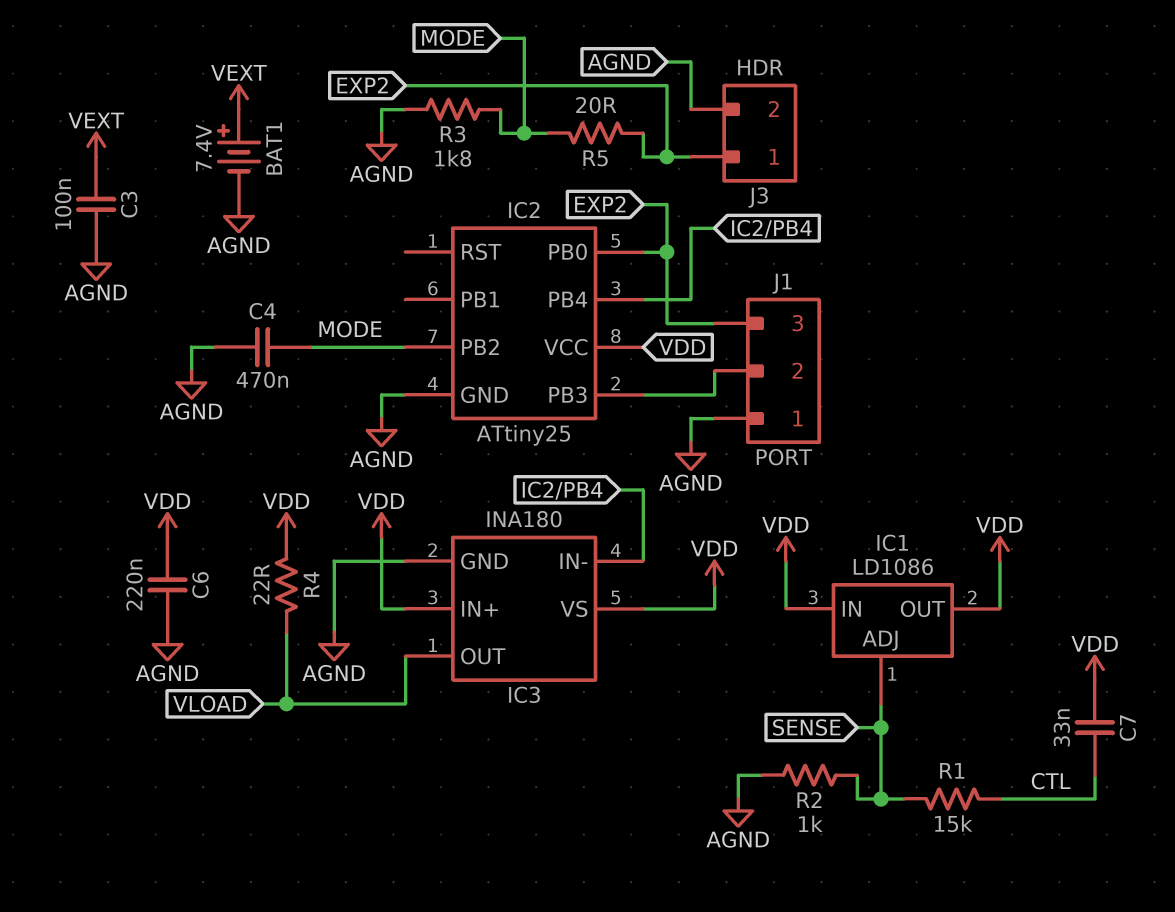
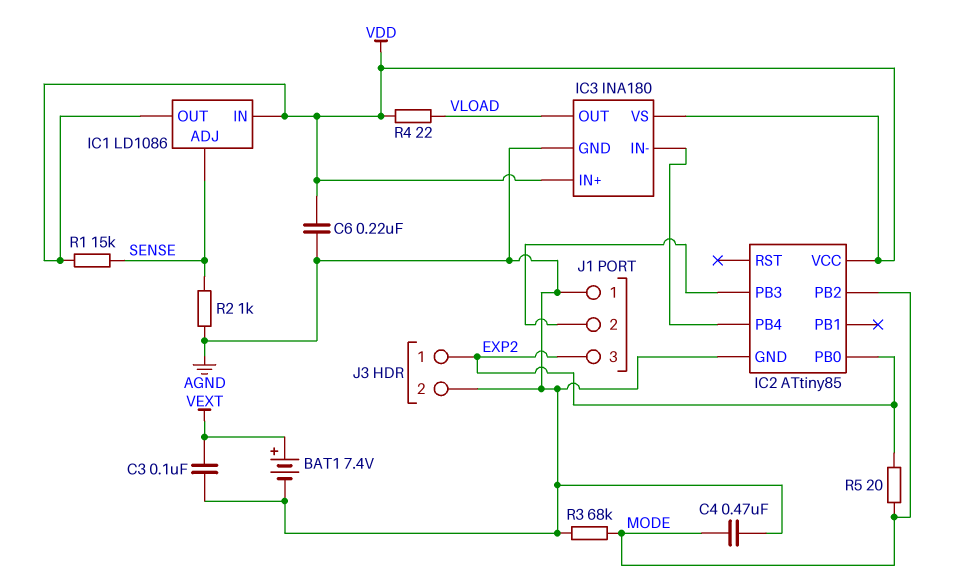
C7: 33nF (CTL, VDD) -> none
IC2: ATtiny25 -> ATtiny85
R1: 15k (CTL, SENSE) -> 15k (SENSE, VDD)
R3: 1.8k (AGND, MODE) -> 68k (AGND, MODE)

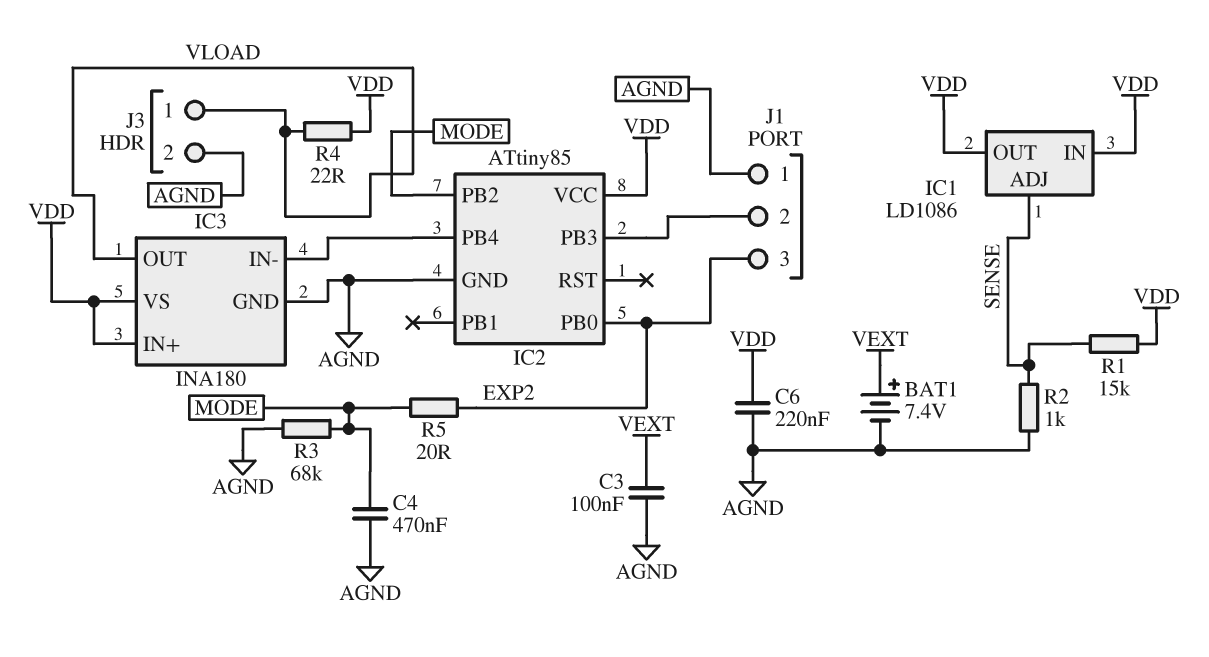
J3 pin 1: EXP2 -> VLOAD

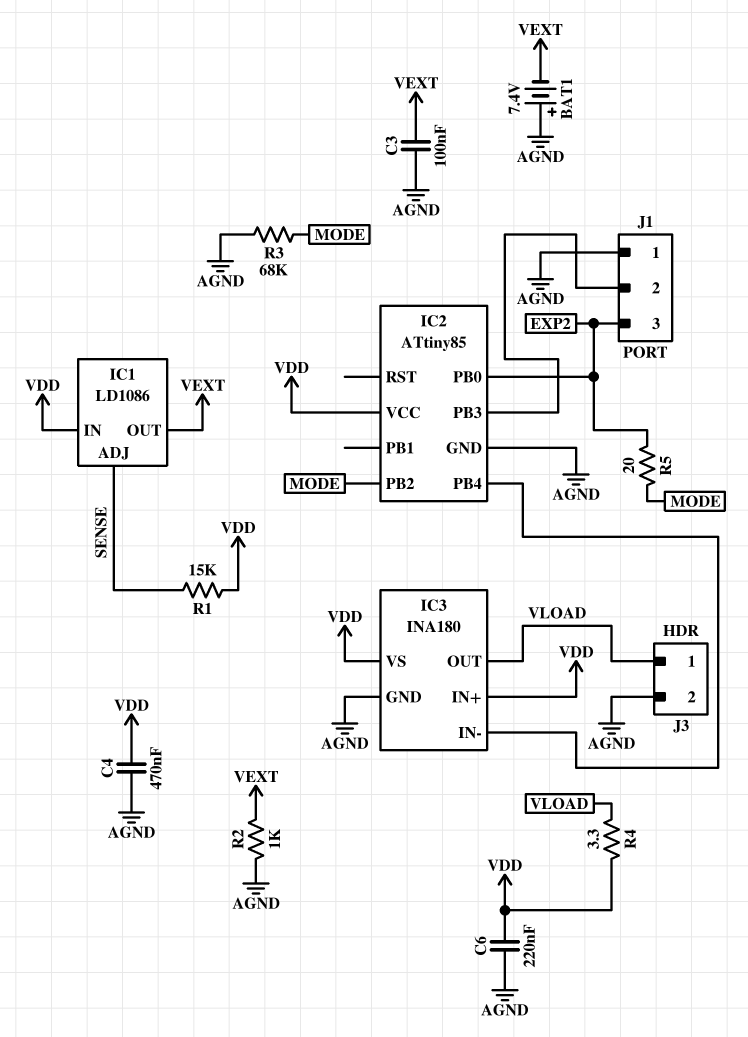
BAT1: 7.4V (plus VEXT, minus AGND) -> 7.4V (plus AGND, minus VEXT)
C4: 470nF (AGND, MODE) -> 470nF (AGND, VDD)
IC1 pin OUT: VDD -> VEXT
R2: 1k (AGND, SENSE) -> 1k (AGND, VEXT)
R4: 22 (VDD, VLOAD) -> 3.3 (VDD, VLOAD)

